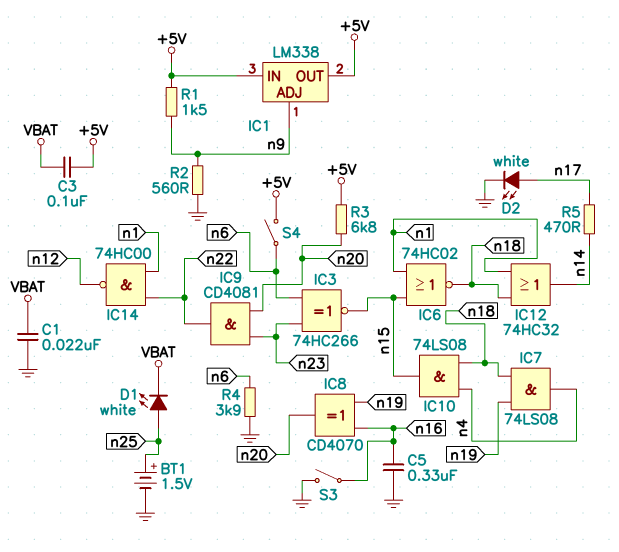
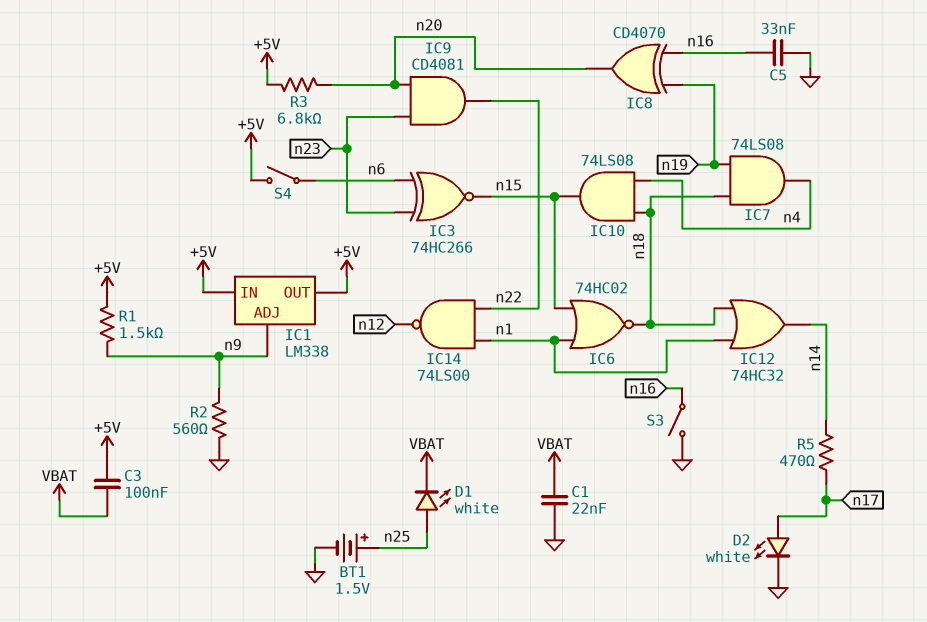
C5: 330nF (GND, n16) -> 33nF (GND, n16)
IC14: NAND 74HC00 (in n1, in n22, out n12) -> NAND 74LS00 (in n1, in n22, out n12)
R4: 3.9k (GND, n6) -> none

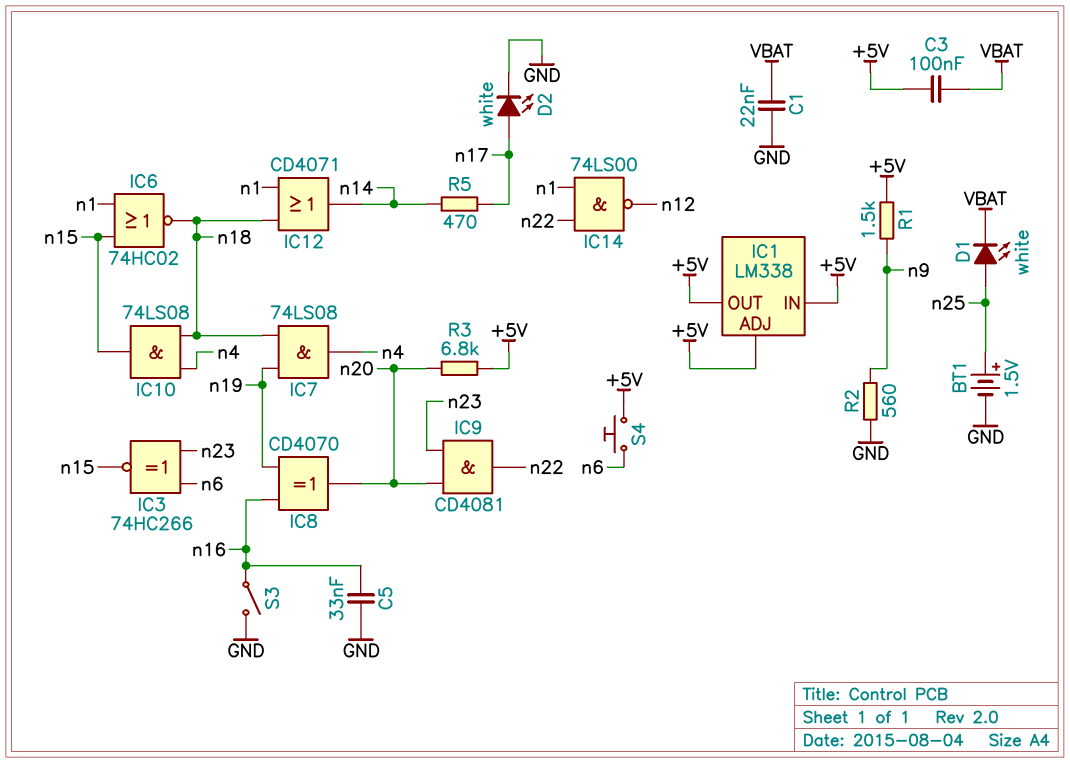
IC1 pin ADJ: n9 -> +5V
IC12: OR 74HC32 (in n1, in n18, out n14) -> OR CD4071 (in n1, in n18, out n14)
S4: switch (+5V, n6) -> button (+5V, n6)

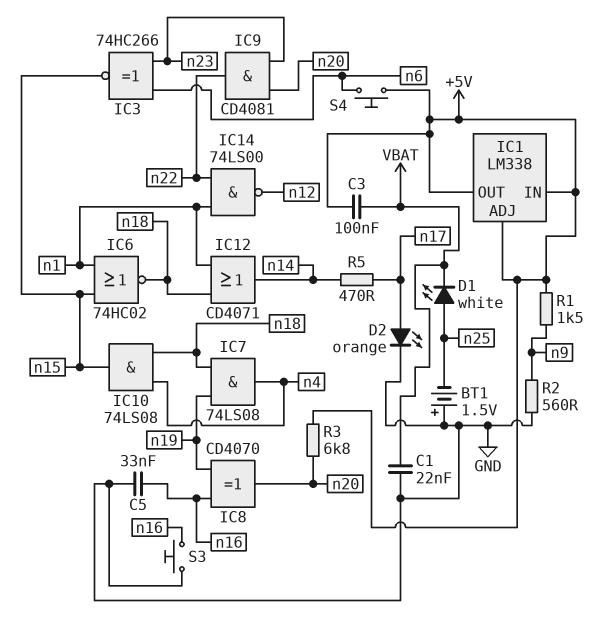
BT1: 1.5V (plus n25, minus GND) -> 1.5V (plus GND, minus n25)
D2: LED white (A n17, K GND) -> LED orange (A n17, K GND)
S3: switch (GND, n16) -> button (GND, n16)

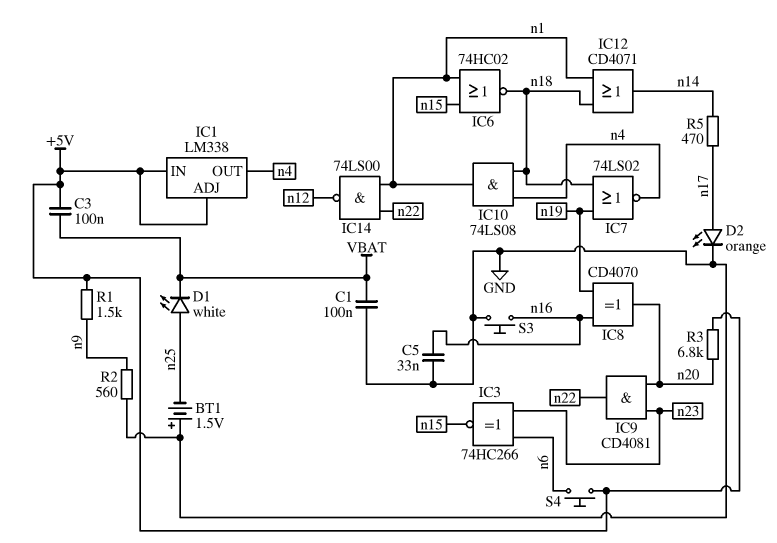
C1: 22nF (GND, VBAT) -> 100nF (GND, VBAT)
IC1 pin OUT: +5V -> n4
IC7: AND 74LS08 (in n18, in n19, out n4) -> NOR 74LS02 (in n18, in n19, out n4)
IC10: AND 74LS08 (in n4, in n18, out n15) -> AND 74LS08 (in n4, in n18, out n1)

